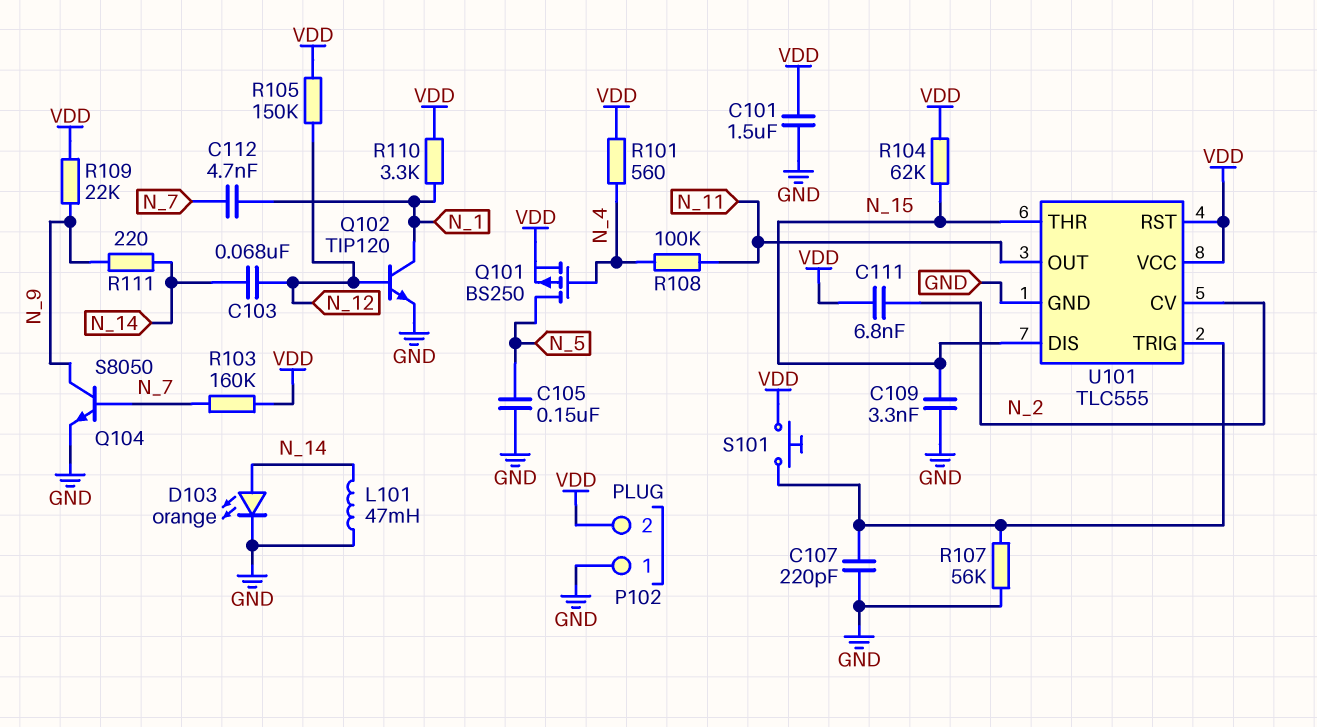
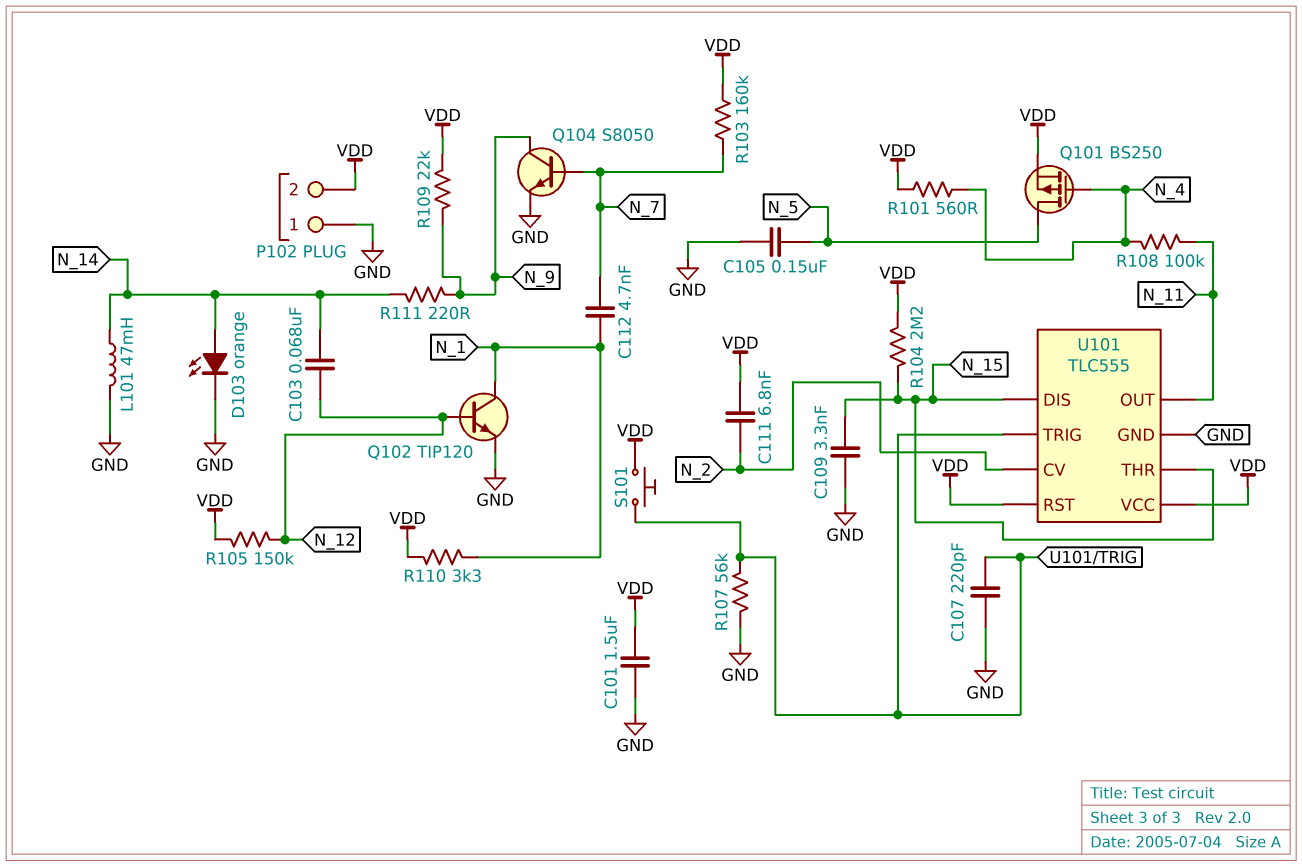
R104: 62k (N_15, VDD) -> 2.2M (N_15, VDD)

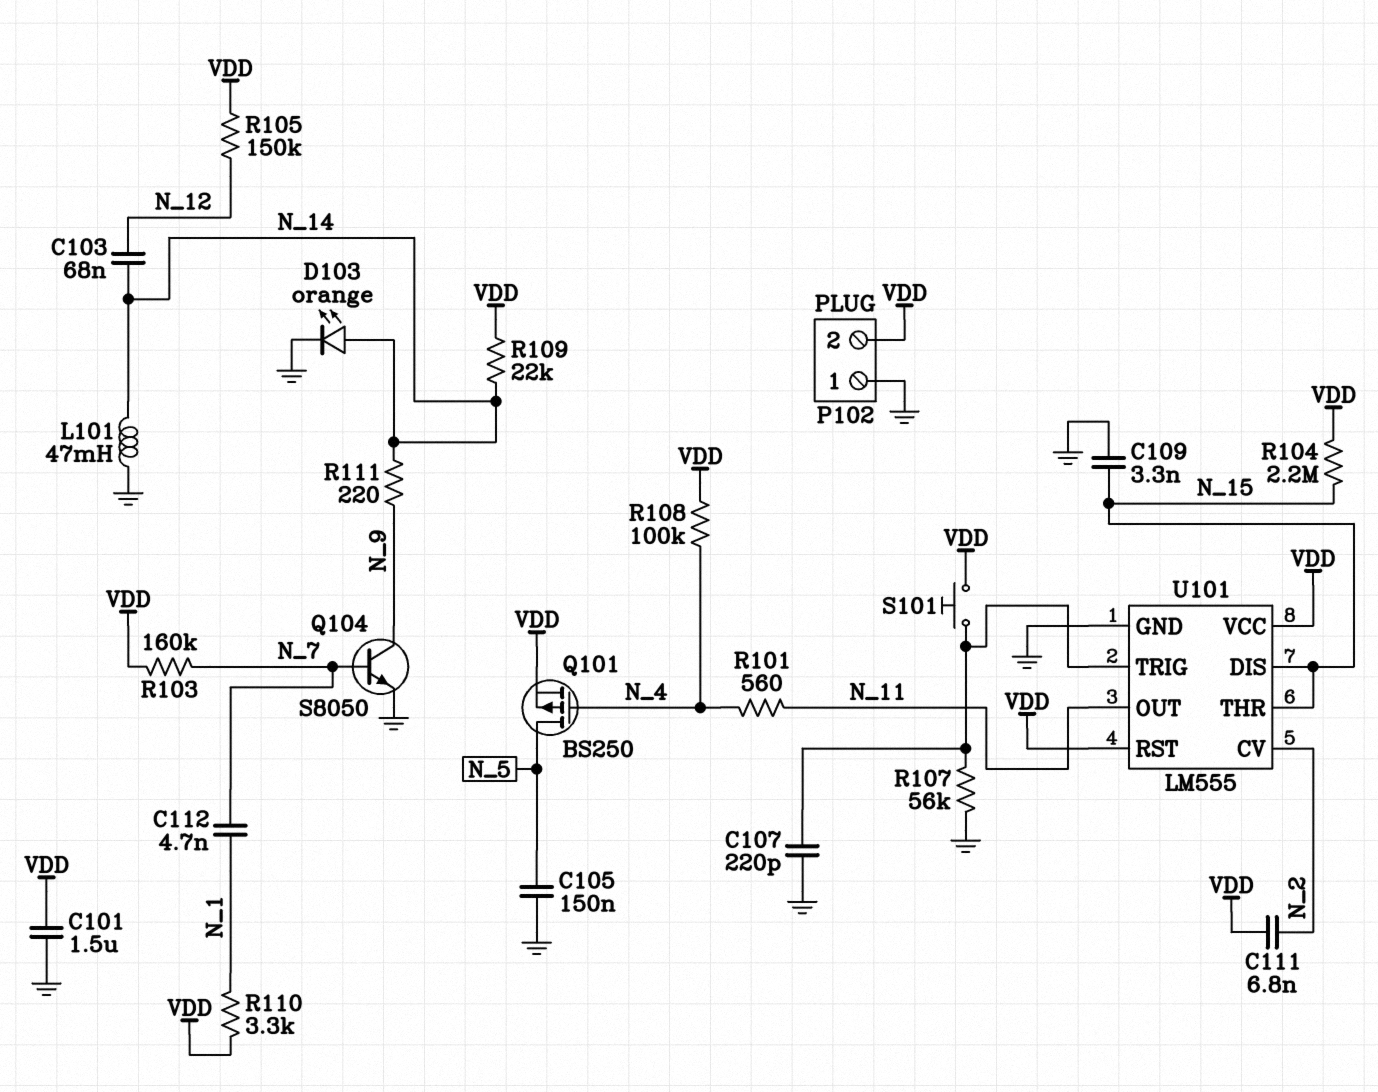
Q102: NPN TIP120 (B N_12, C N_1, E GND) -> none
R101: 560 (N_4, VDD) -> 560 (N_4, N_11)
R108: 100k (N_4, N_11) -> 100k (N_4, VDD)
R109: 22k (N_9, VDD) -> 22k (N_14, VDD)
U101: TLC555 -> LM555

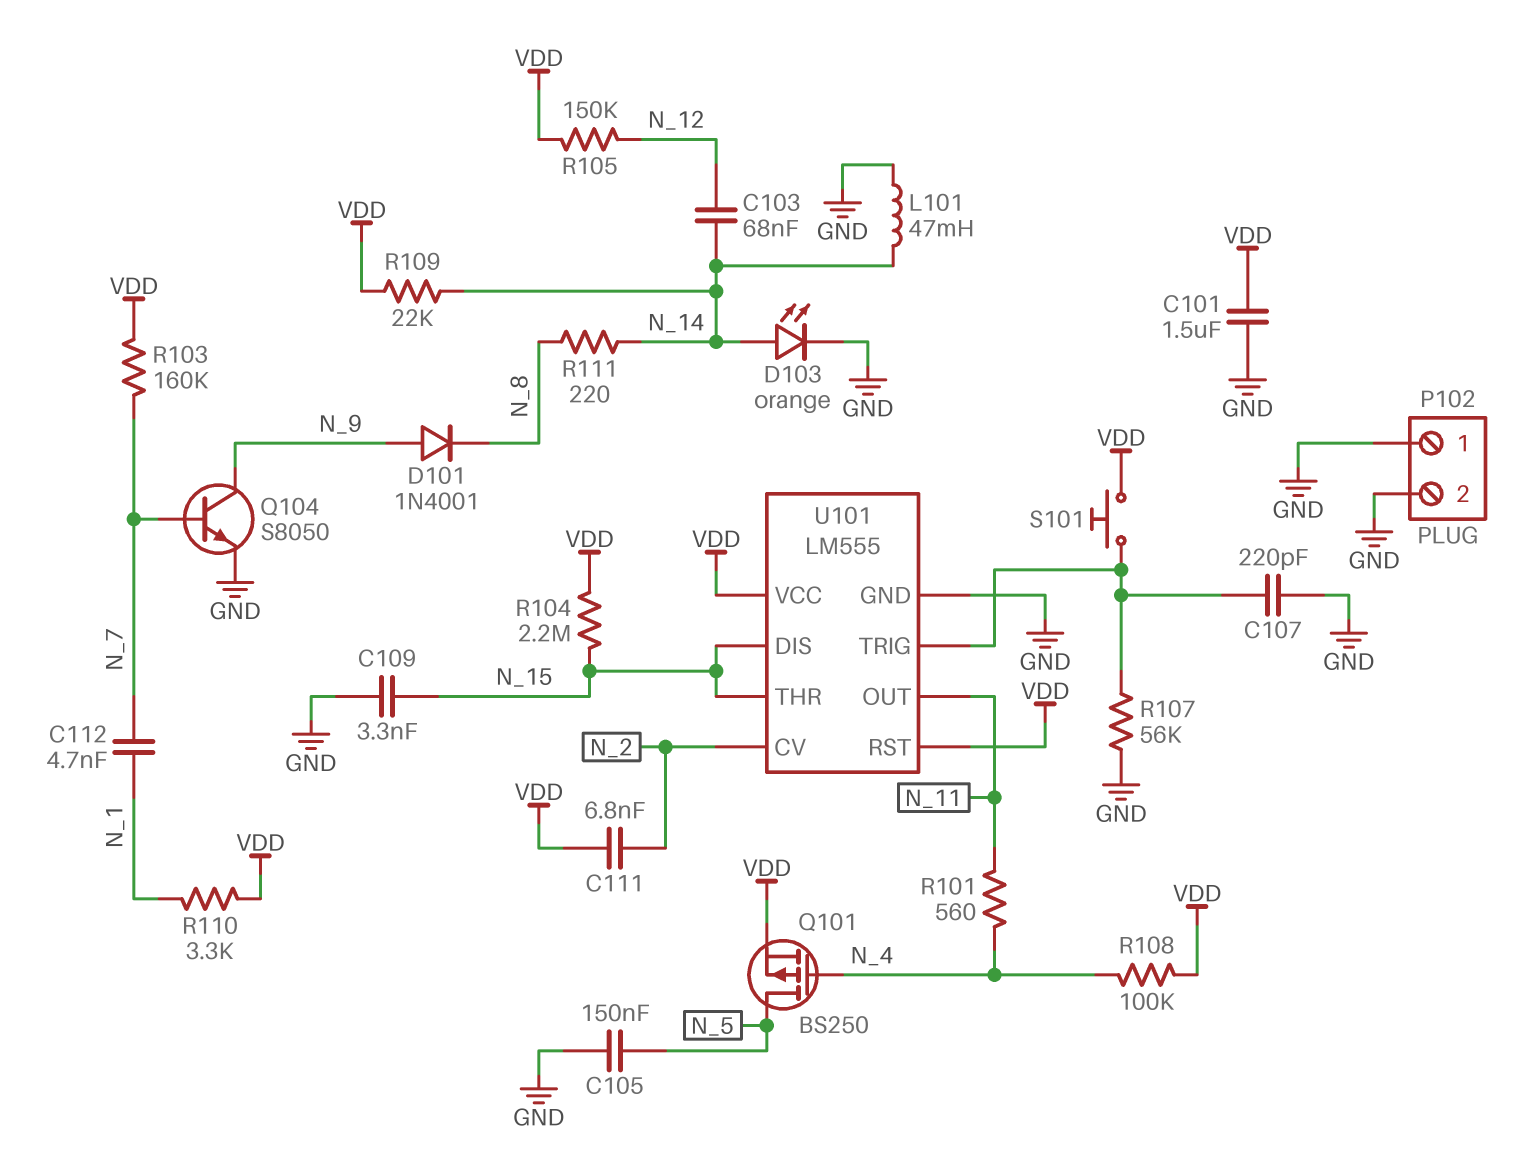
D101: none -> diode 1N4001 (A N_9, K N_8)
P102 pin 2: VDD -> GND
R111: 220 (N_9, N_14) -> 220 (N_8, N_14)

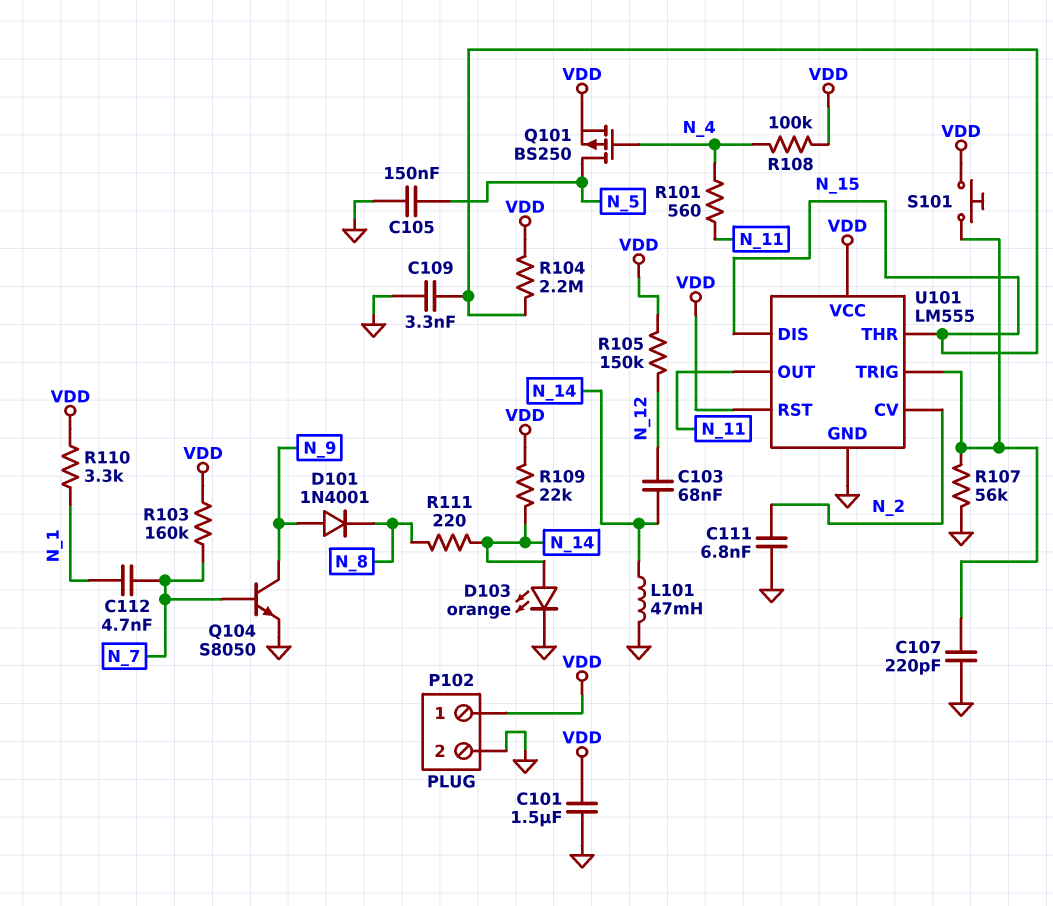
C111: 6.8nF (N_2, VDD) -> 6.8nF (GND, N_2)
P102 pin 1: GND -> VDD

